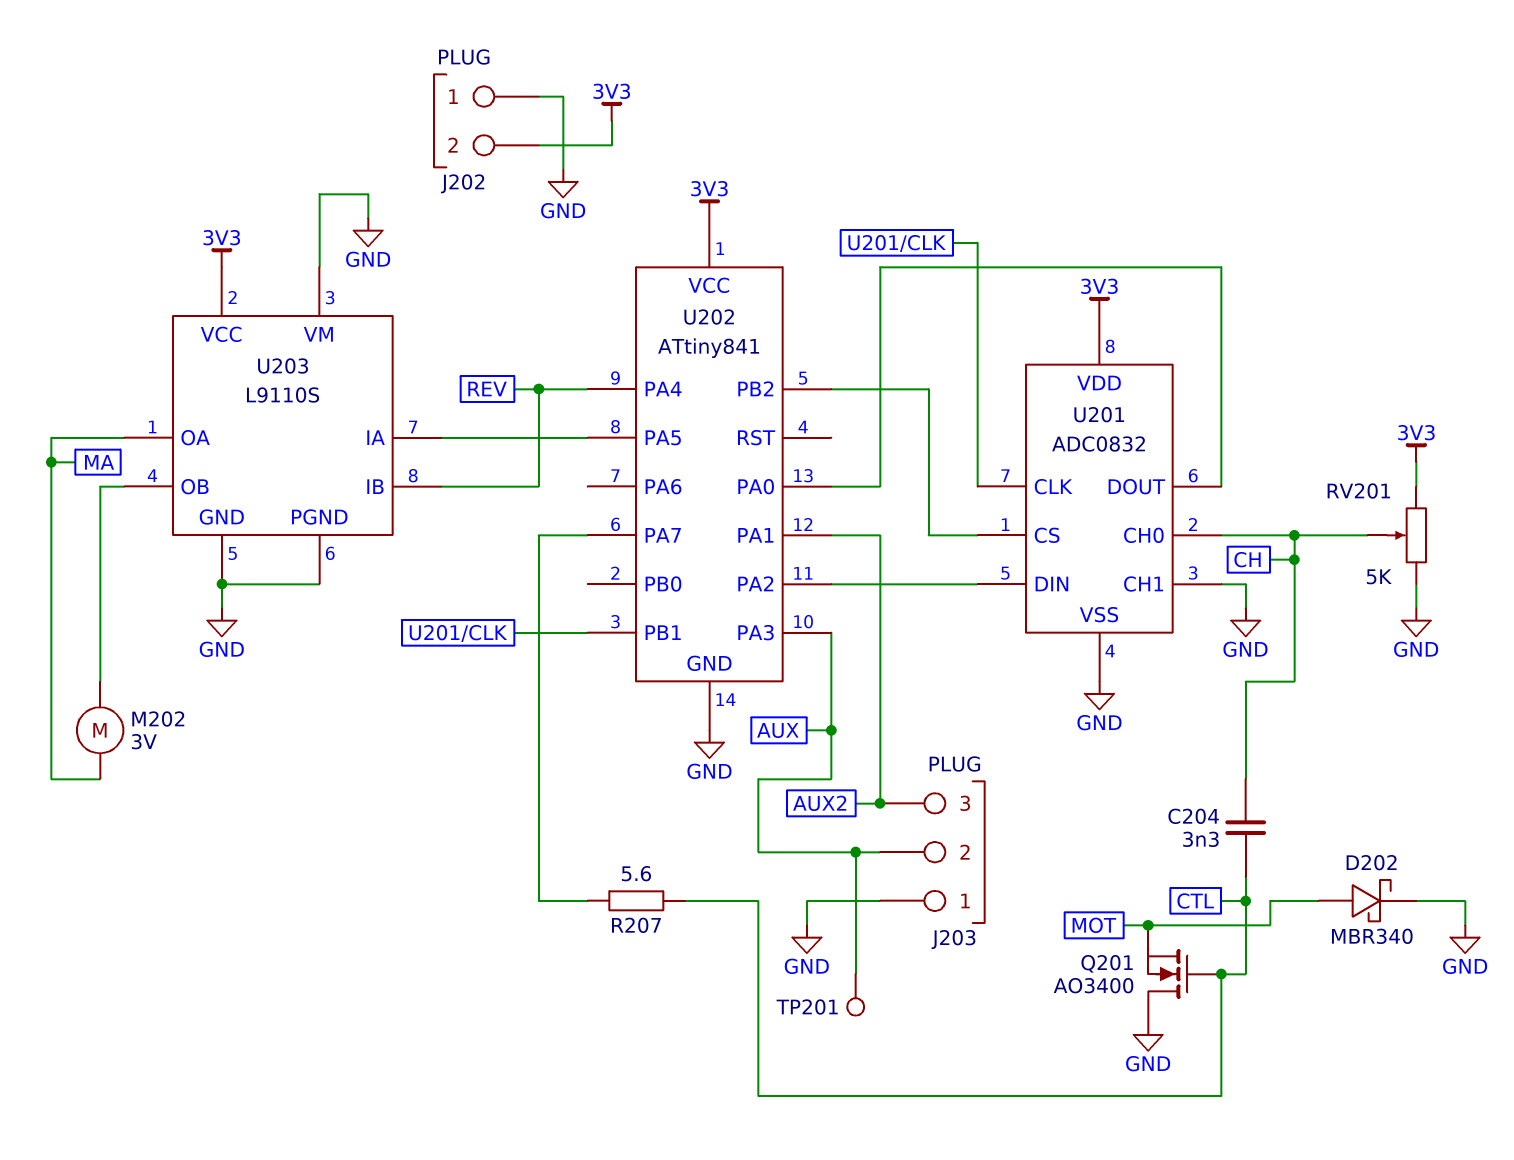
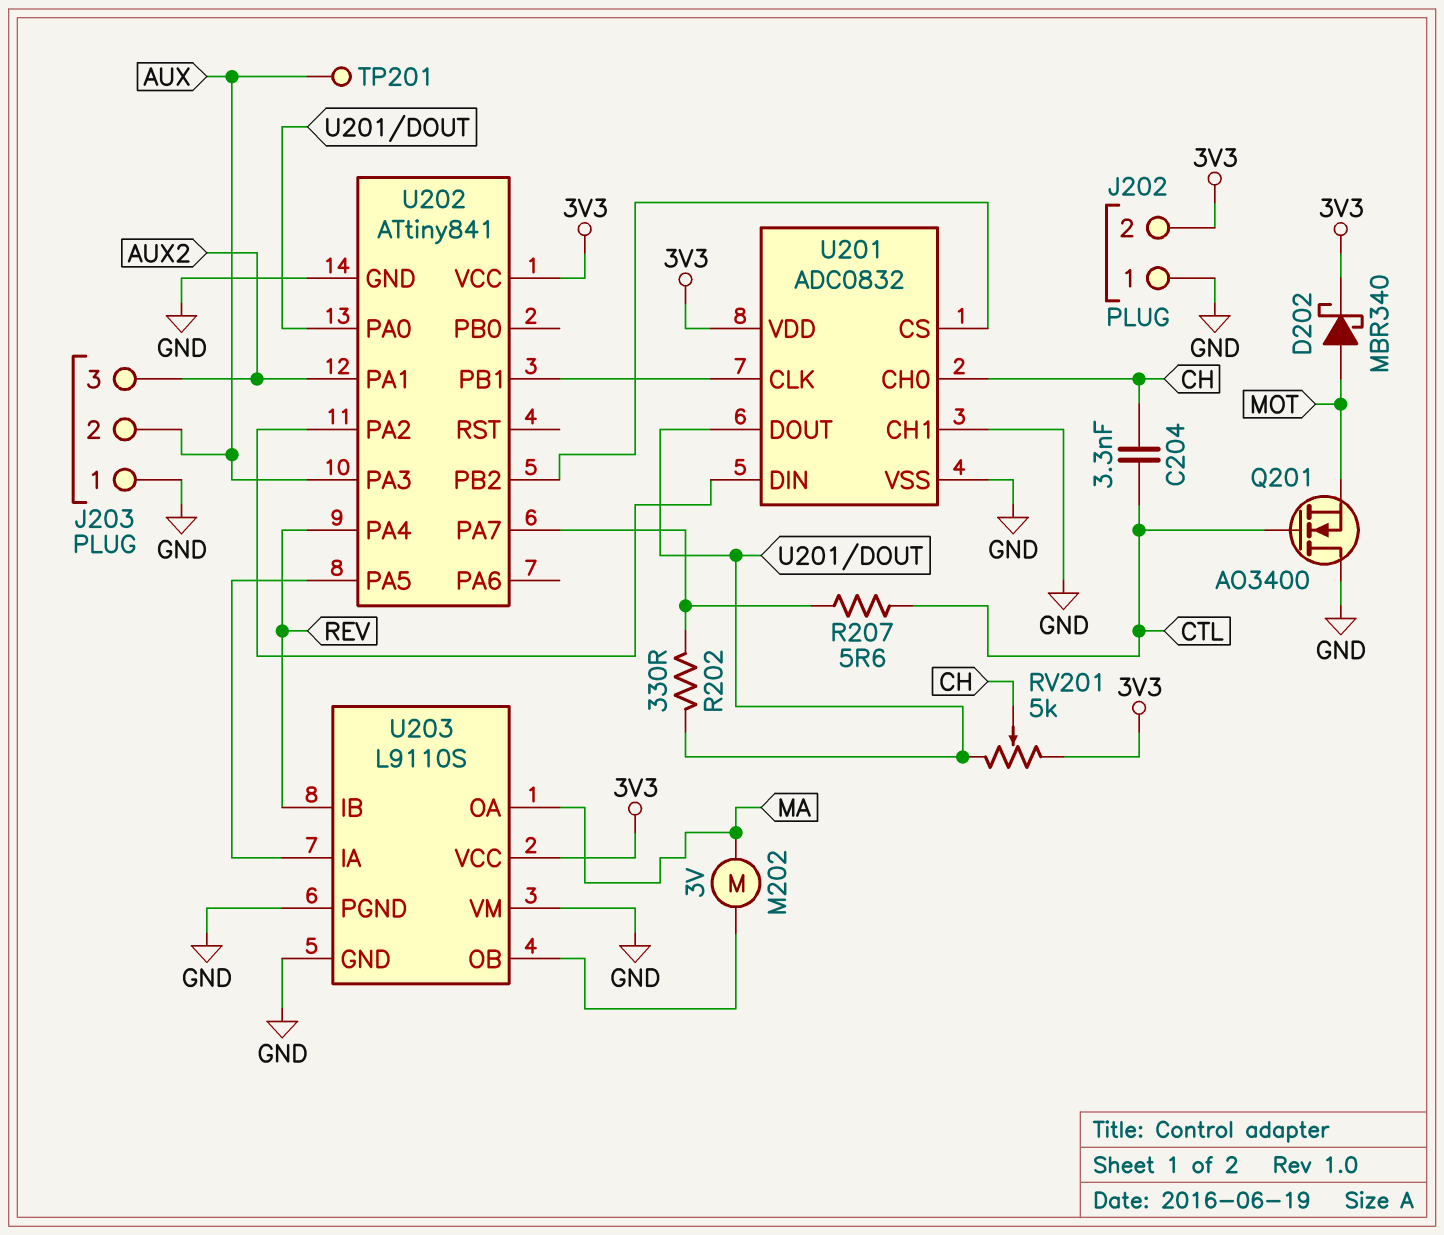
D202: schottky MBR340 (A MOT, K GND) -> schottky MBR340 (A MOT, K 3V3)
R202: none -> 330 (U201/DOUT, U202/PA7)
RV201: 5k (3V3, GND, wiper CH) -> 5k (3V3, U201/DOUT, wiper CH)

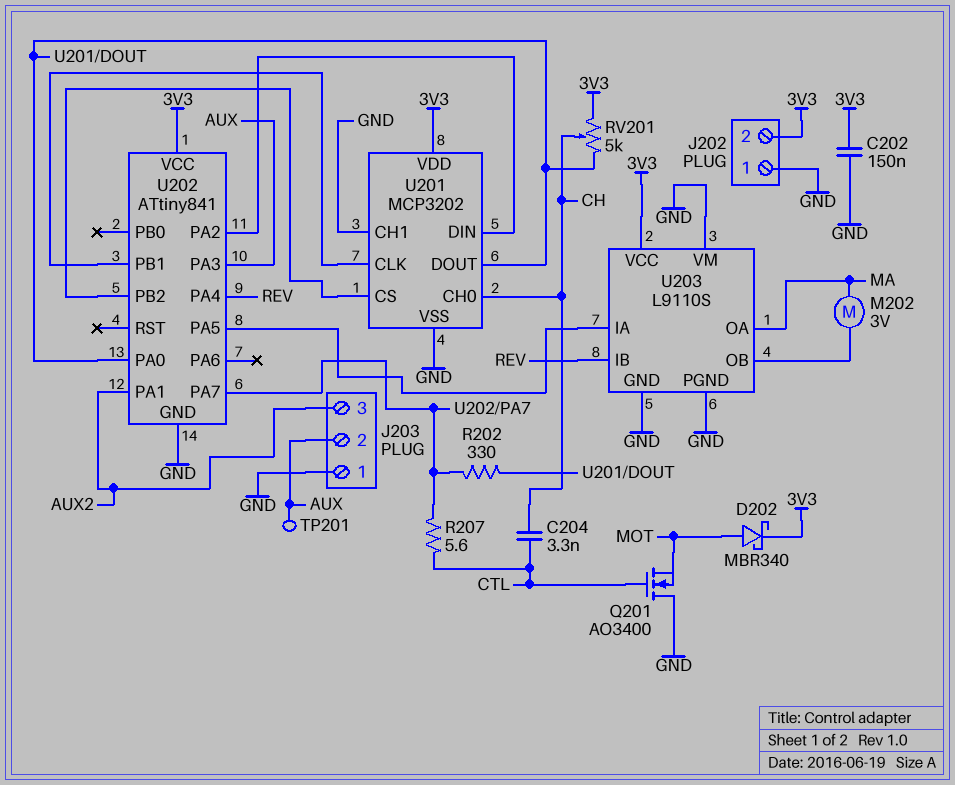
C202: none -> 150nF (3V3, GND)
U201: ADC0832 -> MCP3202

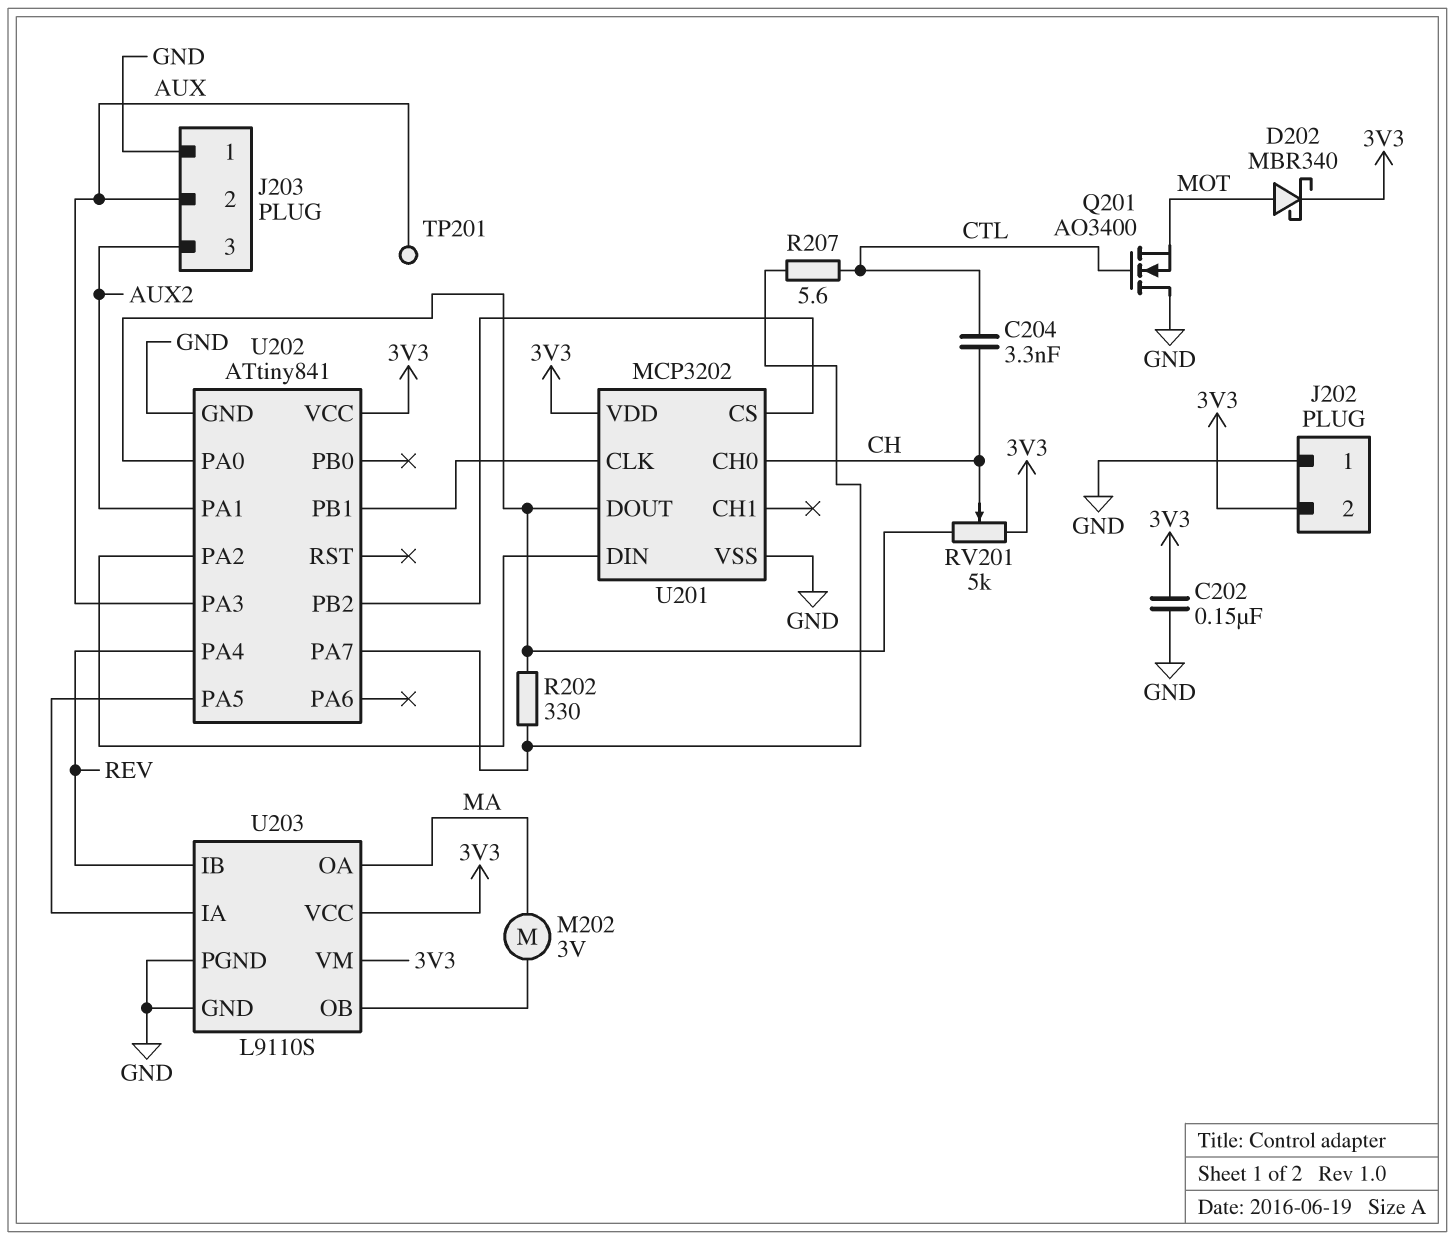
U201 pin CH1: GND -> none
U203 pin VM: GND -> 3V3

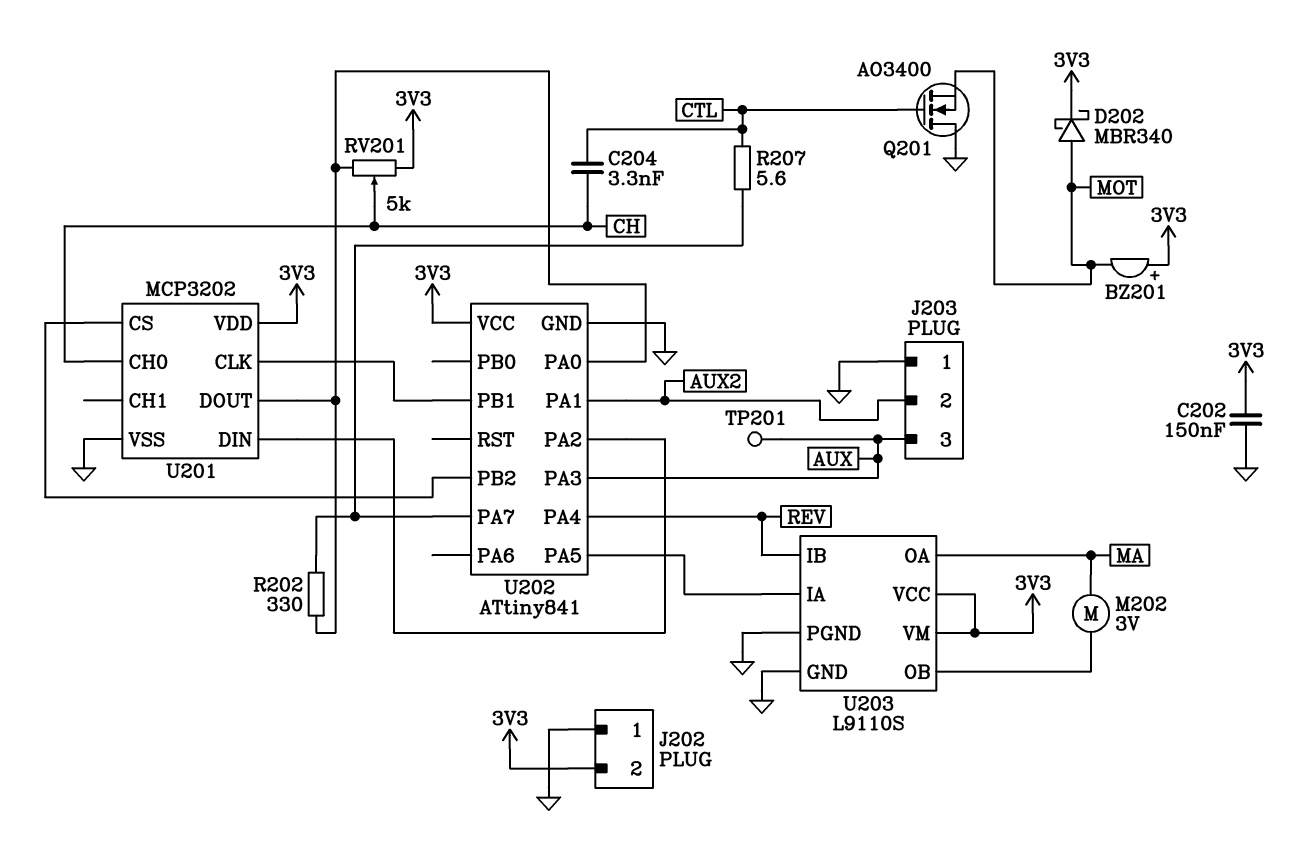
BZ201: none -> buzzer (plus 3V3, minus MOT)
J203 pin 2: AUX -> AUX2
J203 pin 3: AUX2 -> AUX

